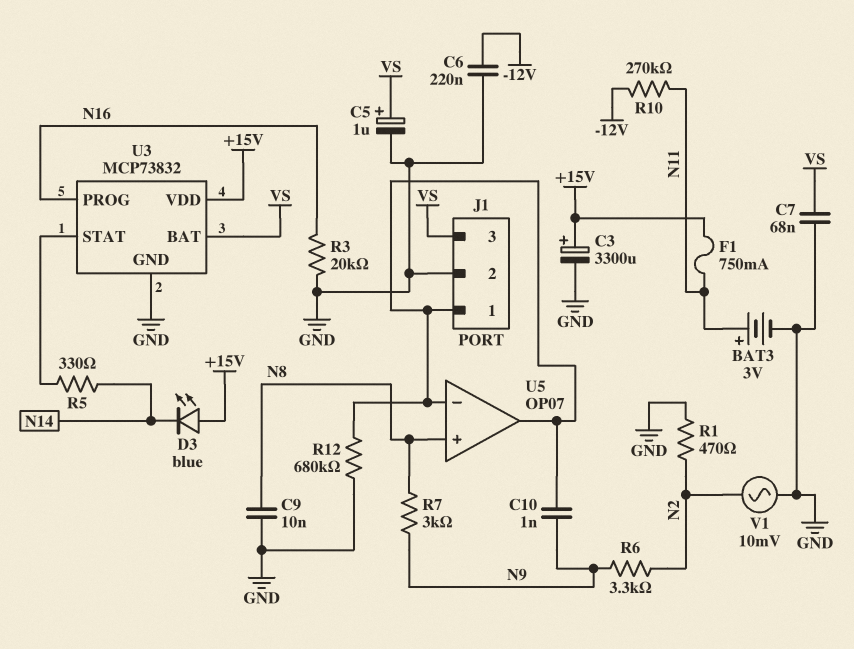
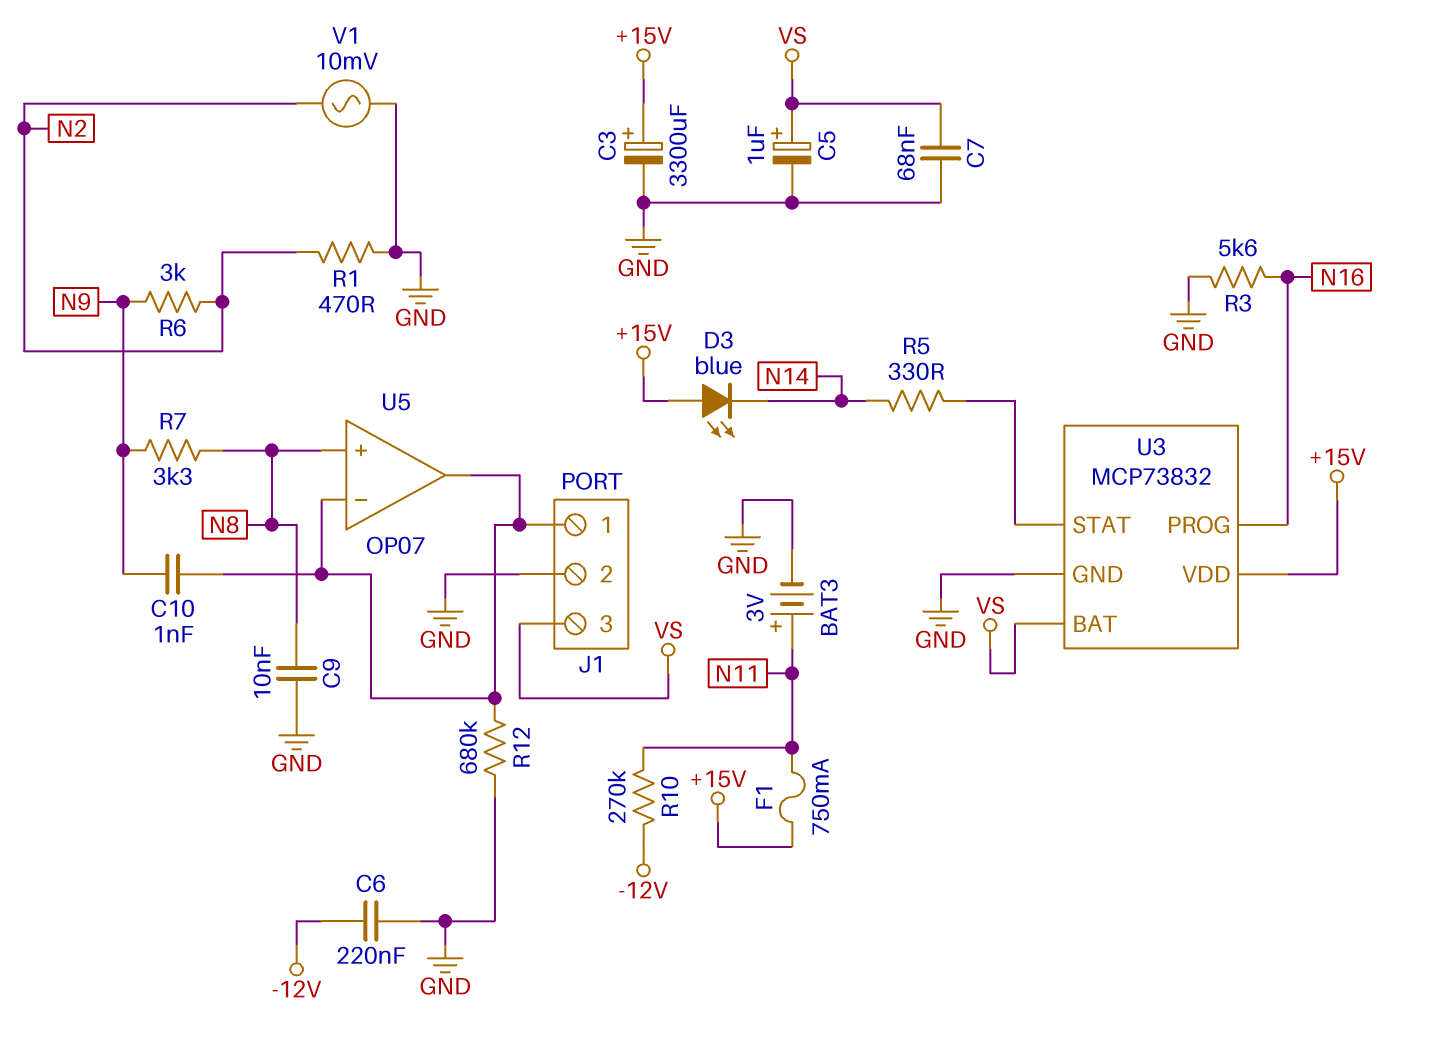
R3: 20k (GND, N16) -> 5.6k (GND, N16)
R6: 3.3k (N2, N9) -> 3k (N2, N9)
R7: 3k (N8, N9) -> 3.3k (N8, N9)

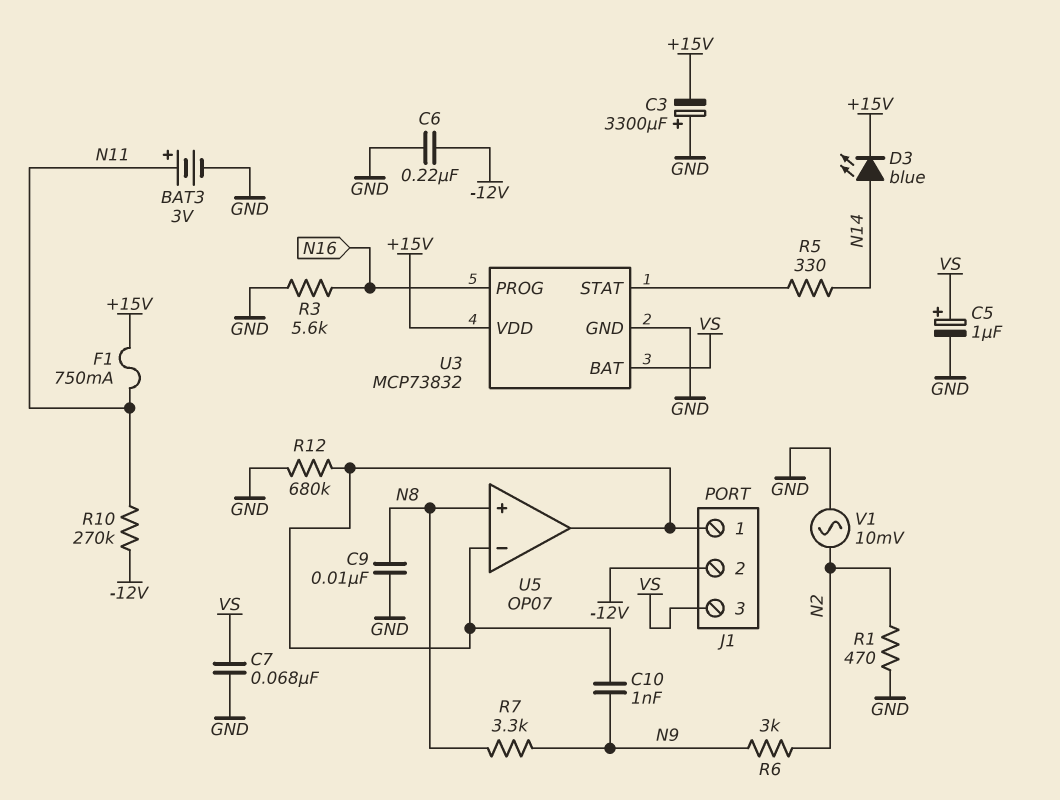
C3: 3300uF (plus +15V, minus GND) -> 3300uF (plus GND, minus +15V)
D3: LED blue (A +15V, K N14) -> LED blue (A N14, K +15V)
J1 pin 2: GND -> -12V

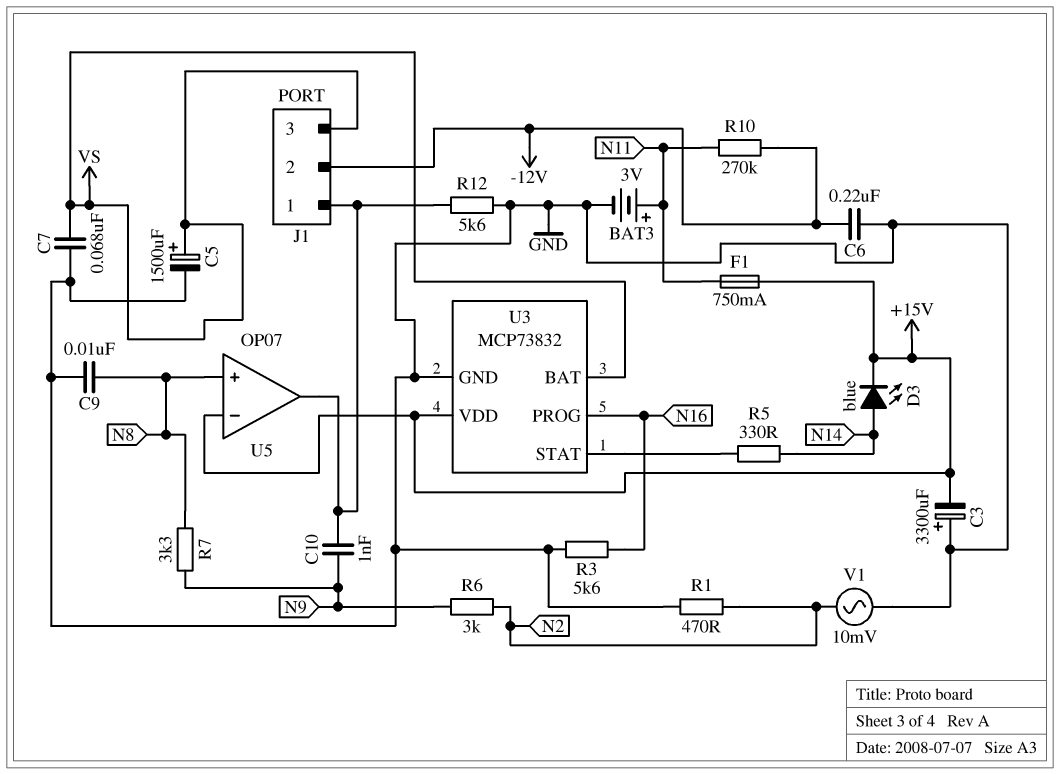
C5: 1uF (plus VS, minus GND) -> 1500uF (plus VS, minus GND)
R12: 680k (GND, J1/1) -> 5.6k (GND, J1/1)
U5 pin in-: J1/1 -> +15V

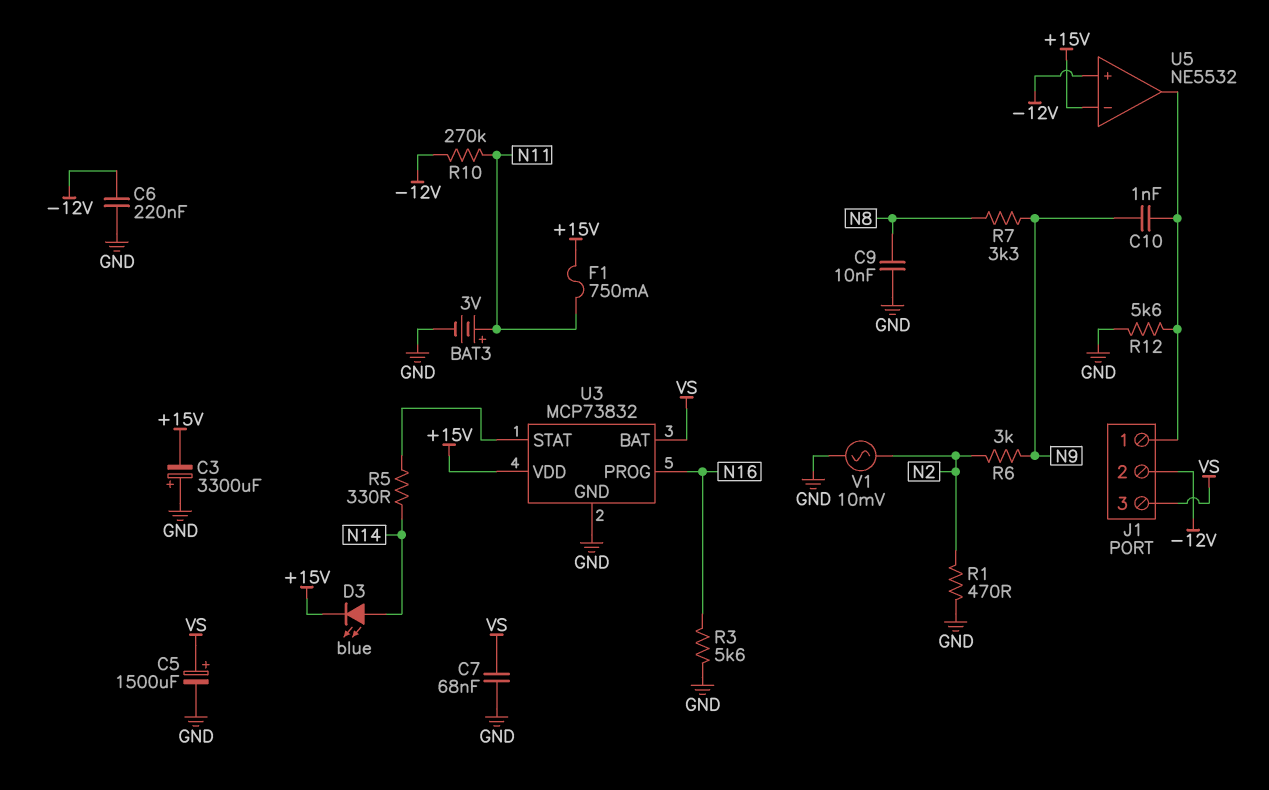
U5: OP07 -> NE5532
U5 pin in+: N8 -> -12V

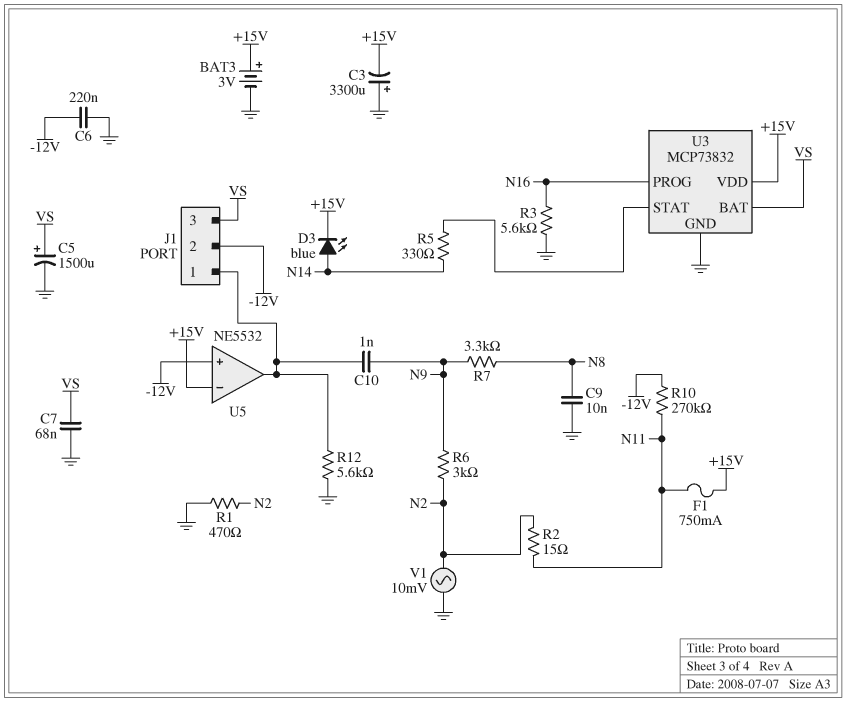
BAT3: 3V (plus N11, minus GND) -> 3V (plus +15V, minus GND)
R2: none -> 15 (N2, N11)

